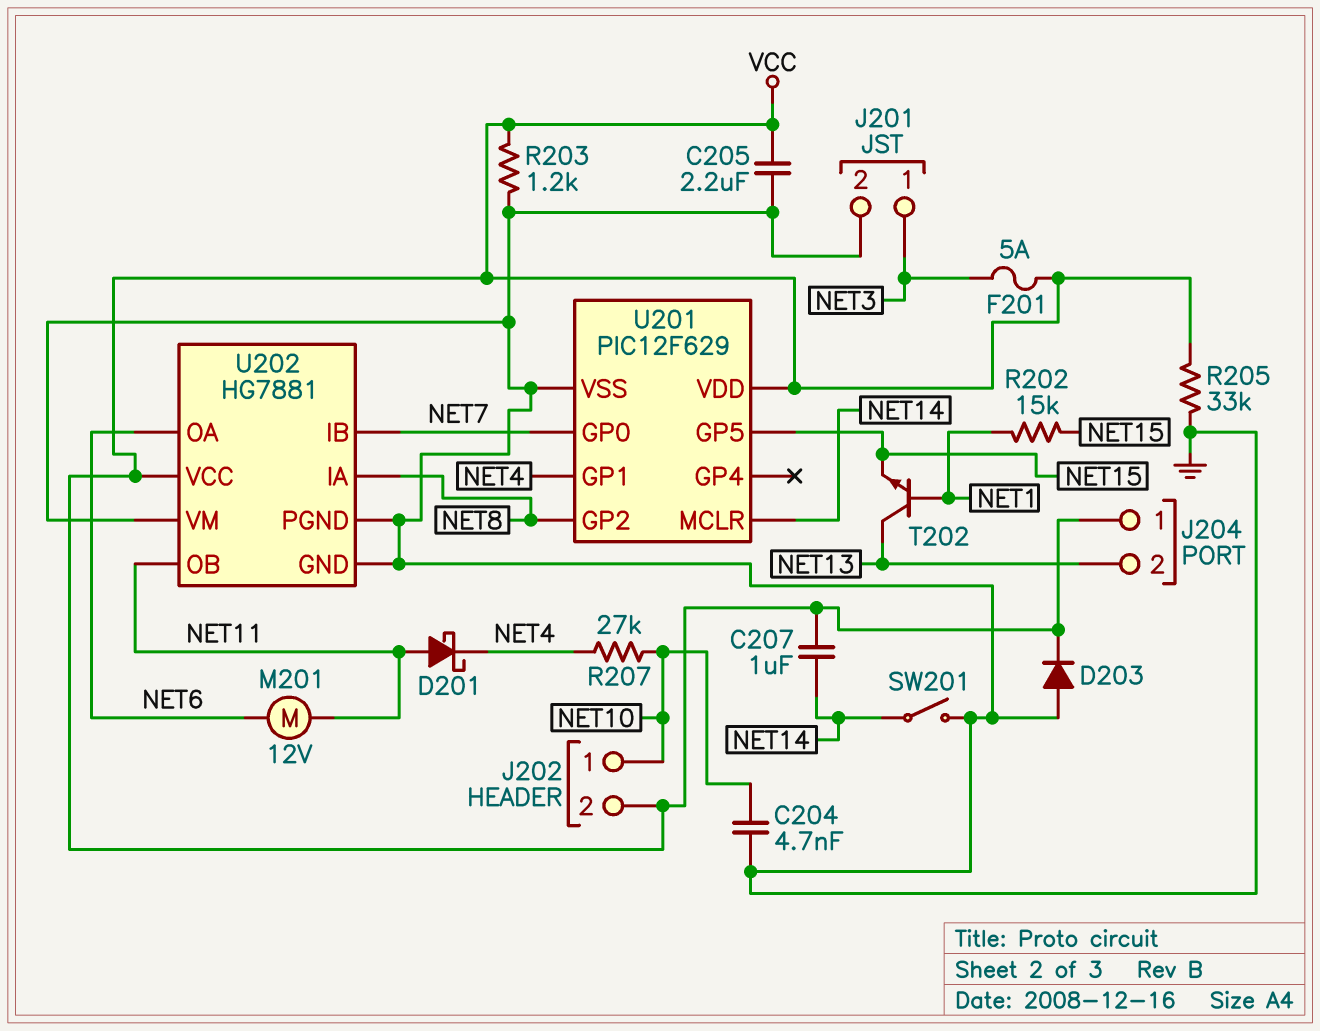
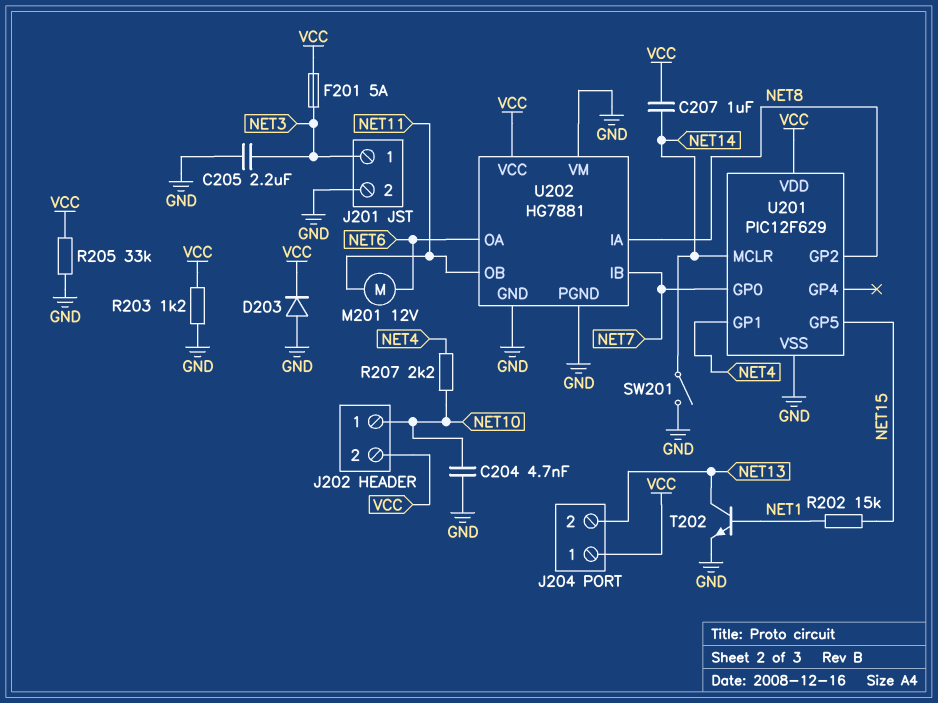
C205: 2.2uF (GND, VCC) -> 2.2uF (GND, NET3)
D201: schottky (A NET11, K NET4) -> none
R207: 27k (NET4, NET10) -> 2.2k (NET4, NET10)
T202: NPN (B NET1, C NET13, E NET15) -> NPN (B NET1, C NET13, E GND)

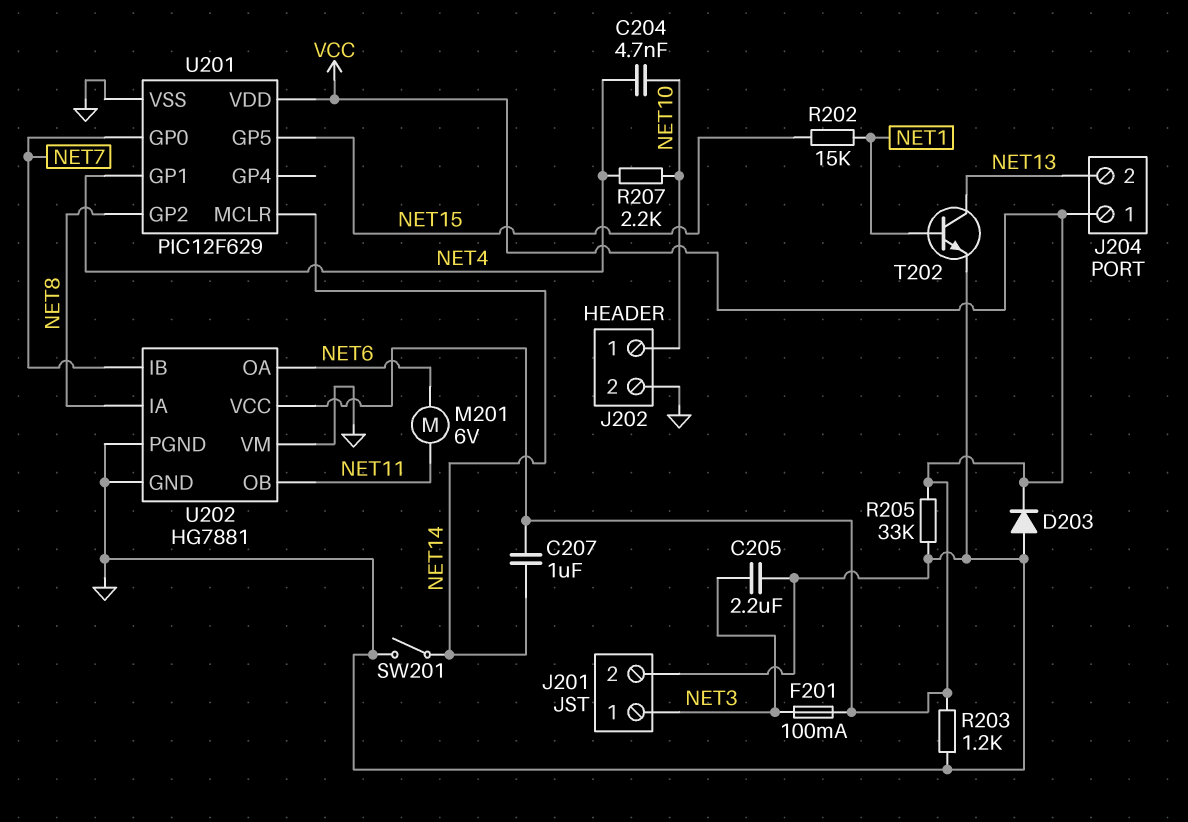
C204: 4.7nF (GND, NET10) -> 4.7nF (NET4, NET10)
F201: 5A (NET3, VCC) -> 100mA (NET3, VCC)
J202 pin 2: VCC -> GND
M201: motor 12V (NET6, NET11) -> motor 6V (NET6, NET11)

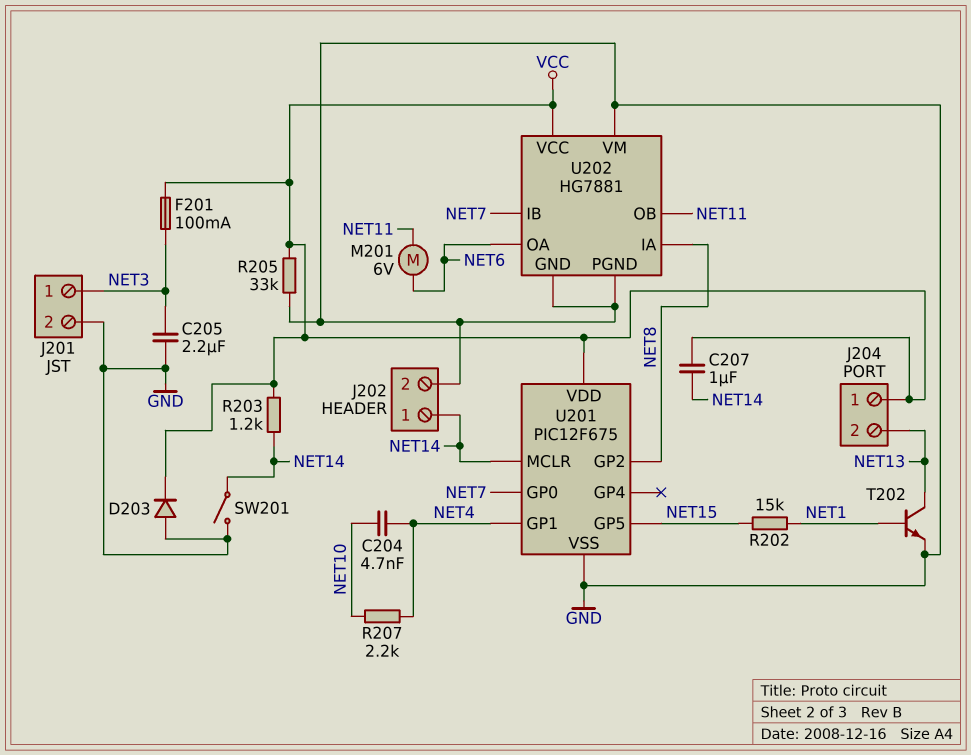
J202 pin 1: NET10 -> NET14
R203: 1.2k (GND, VCC) -> 1.2k (NET14, VCC)
U201: PIC12F629 -> PIC12F675

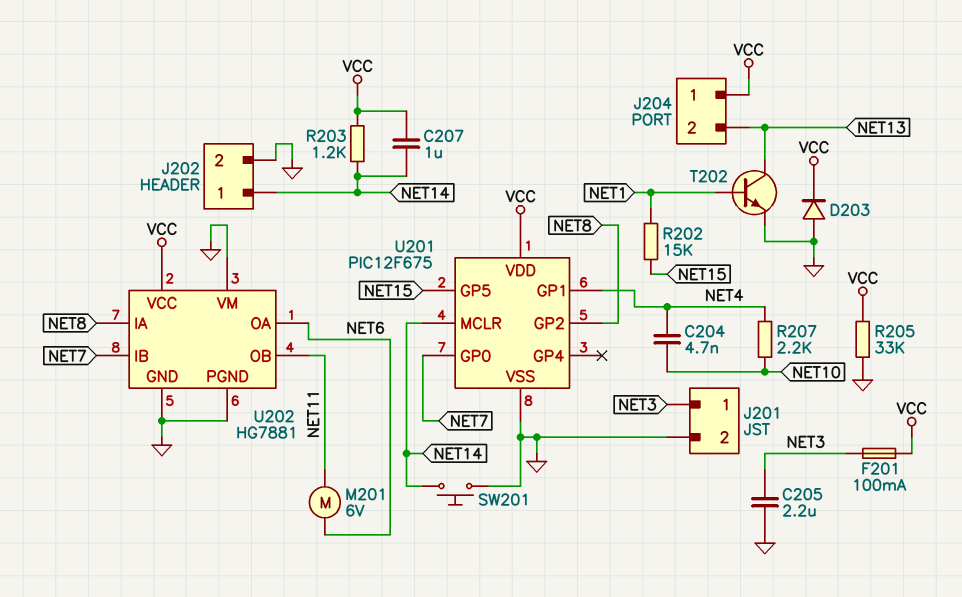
SW201: switch (GND, NET14) -> button (GND, NET14)

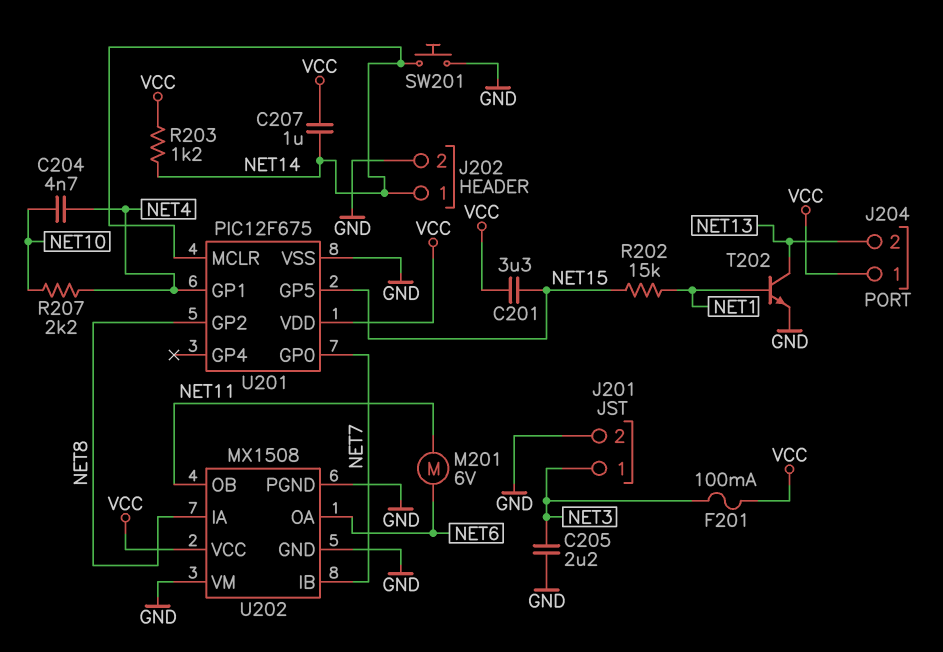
C201: none -> 3.3uF (NET15, VCC)
D203: diode (A GND, K VCC) -> none
R205: 33k (GND, VCC) -> none
U202: HG7881 -> MX1508

